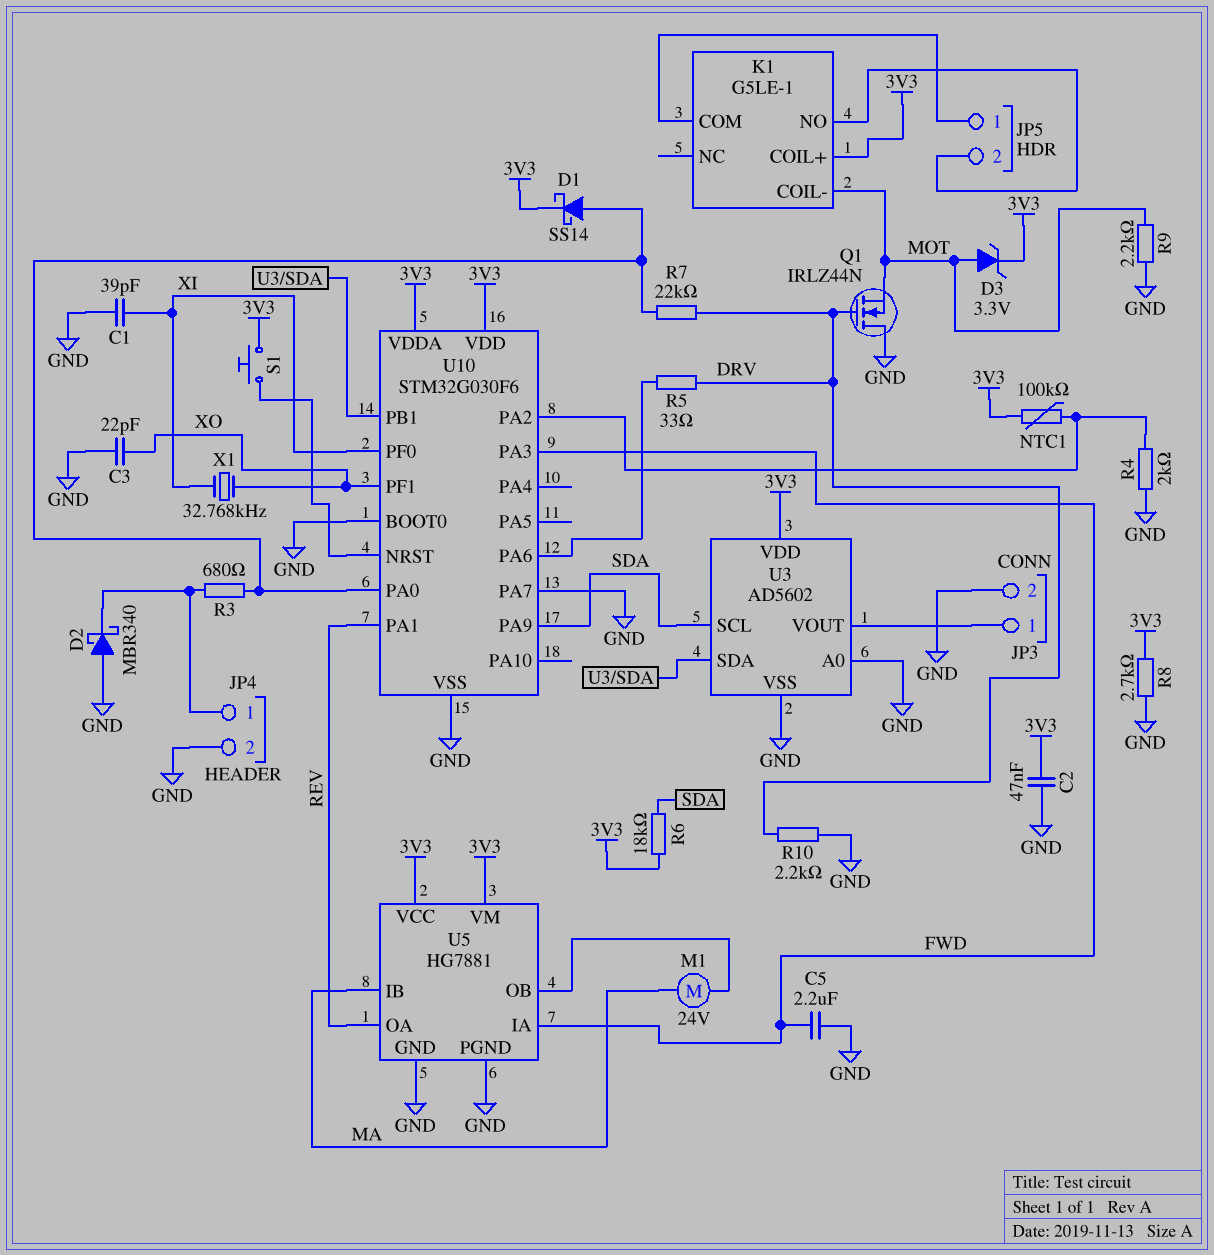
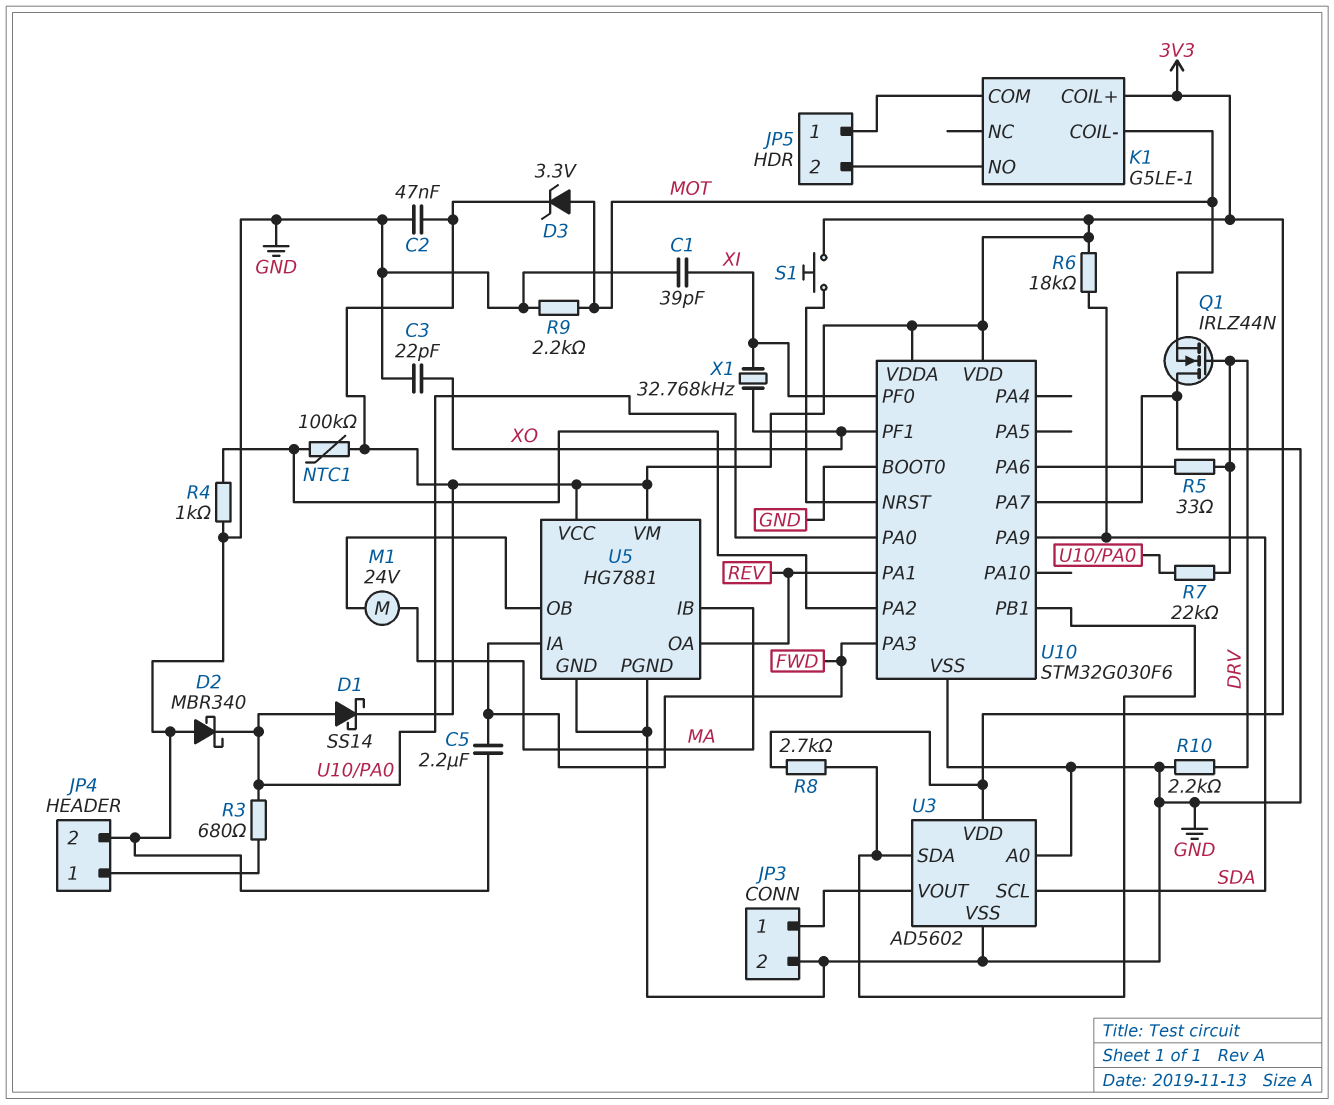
D2: schottky MBR340 (A GND, K JP4/1) -> schottky MBR340 (A GND, K U10/PA0)
R4: 2k (GND, U10/PA2) -> 1k (GND, U10/PA2)
R8: 2.7k (3V3, GND) -> 2.7k (3V3, U3/SDA)

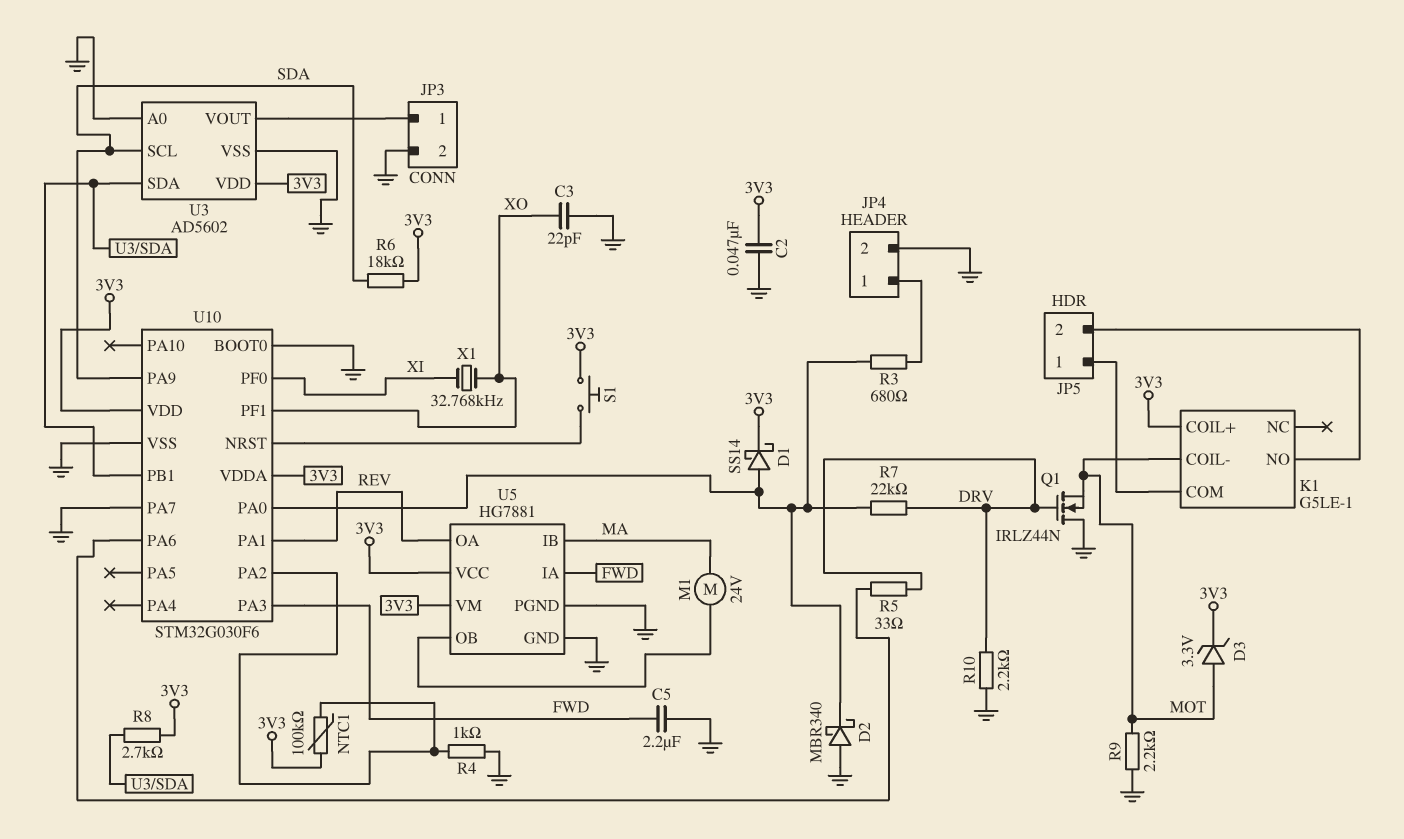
C1: 39pF (GND, XI) -> none

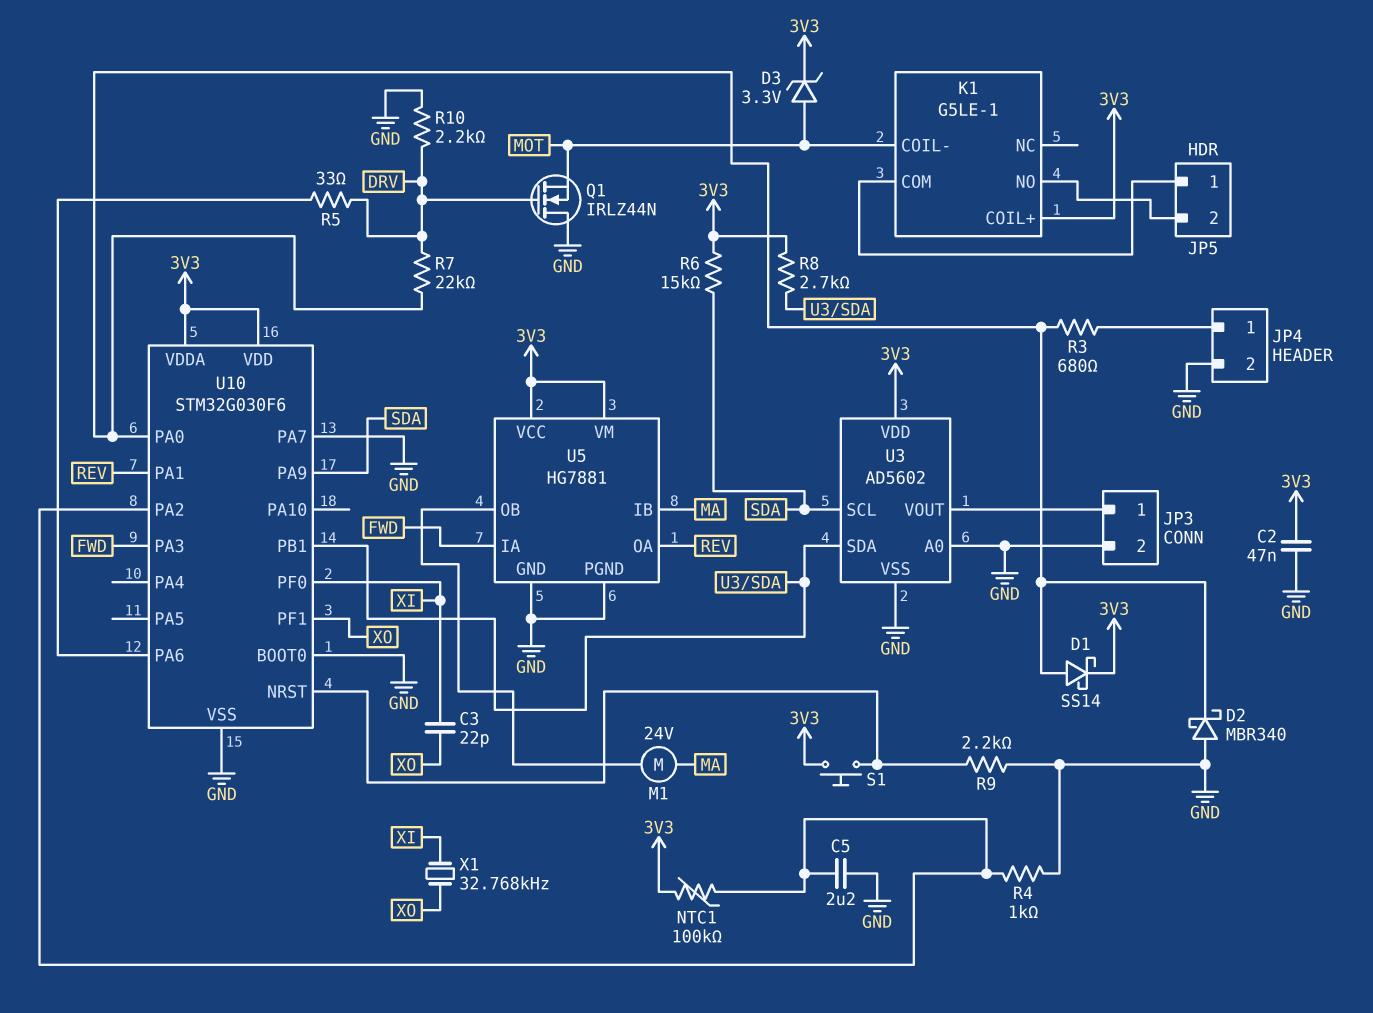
C3: 22pF (GND, XO) -> 22pF (XI, XO)
C5: 2.2uF (FWD, GND) -> 2.2uF (GND, U10/PA2)
R6: 18k (3V3, SDA) -> 15k (3V3, SDA)
R9: 2.2k (GND, MOT) -> 2.2k (GND, U10/NRST)

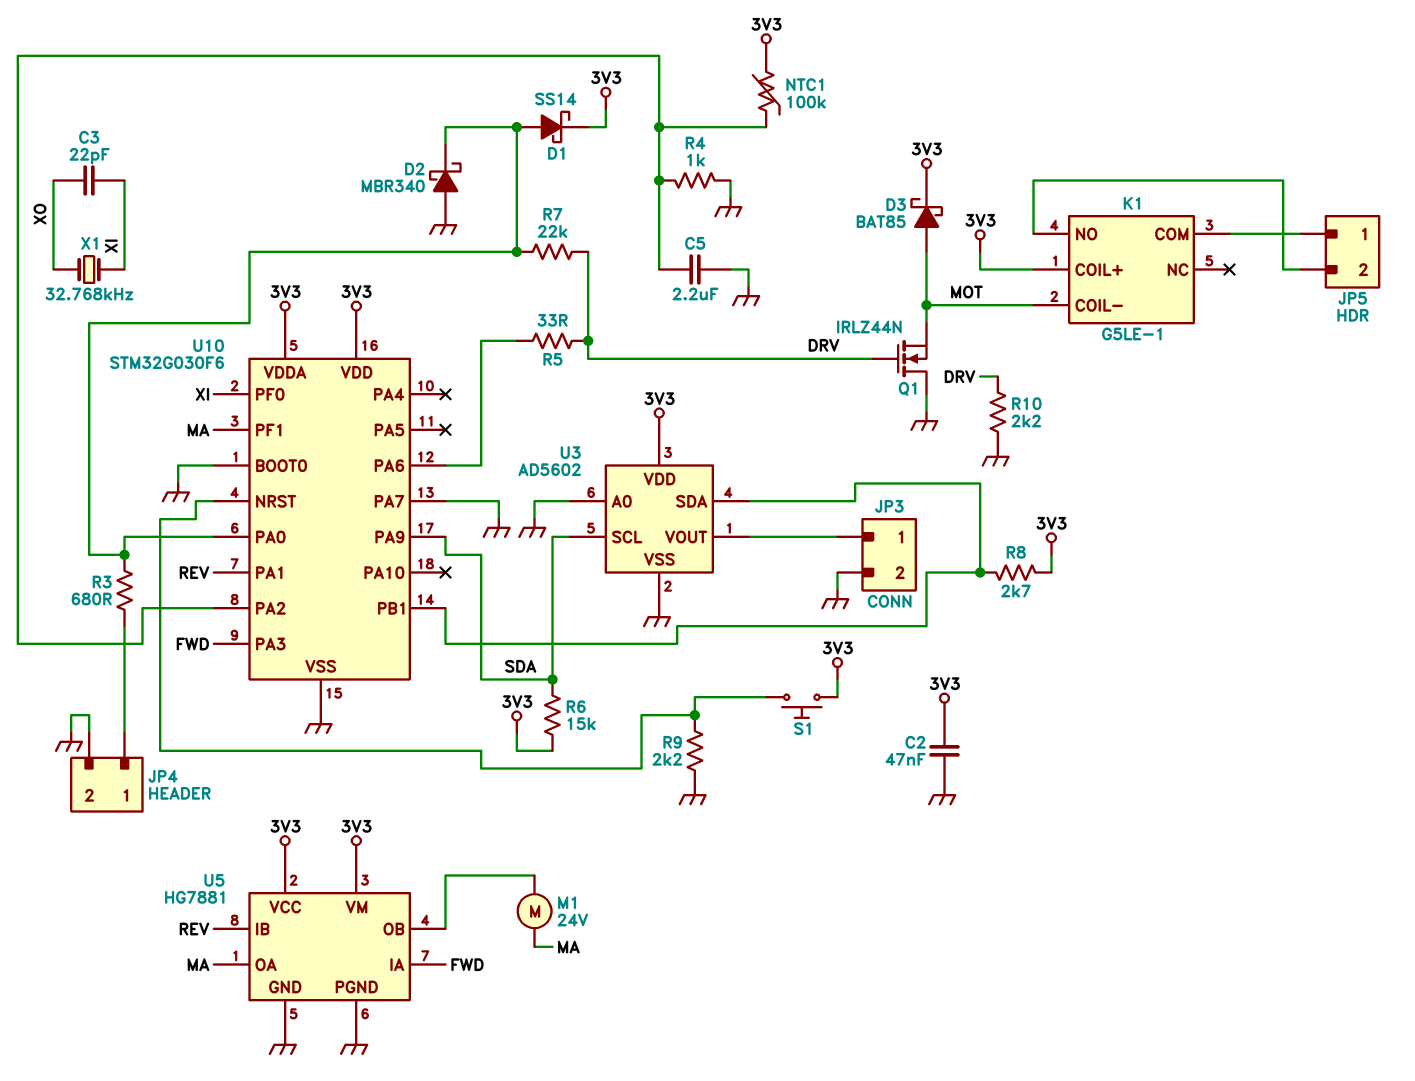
D3: zener 3.3V (A MOT, K 3V3) -> schottky BAT85 (A MOT, K 3V3)
U5 pin IB: MA -> REV
U5 pin OA: REV -> MA
U10 pin PF1: XO -> MA

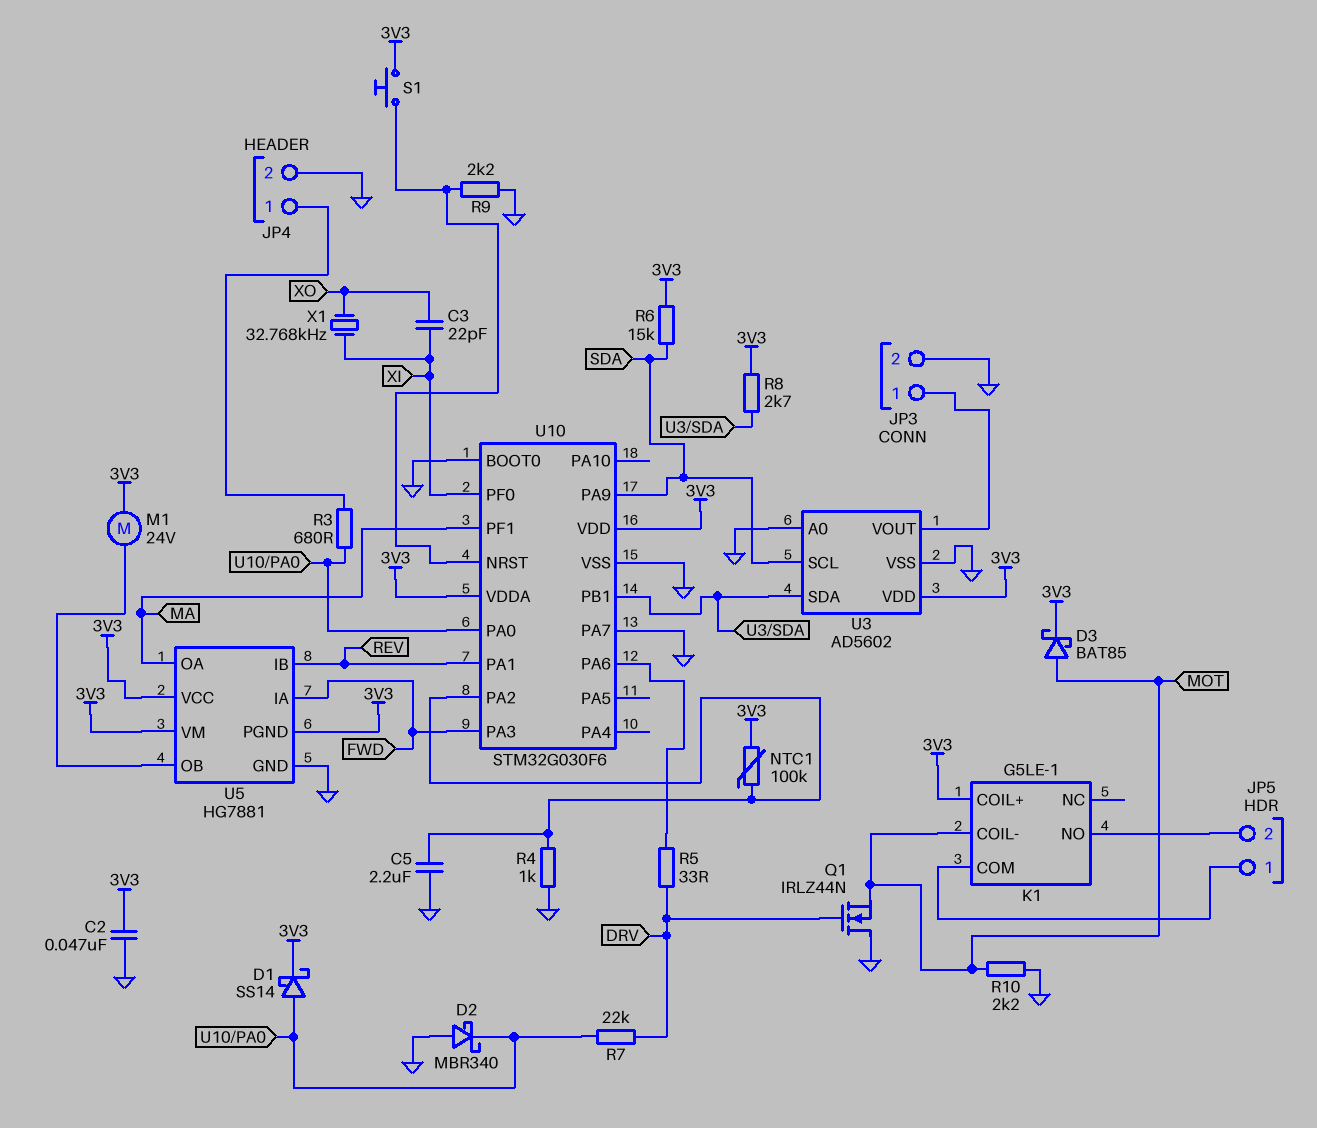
M1: motor 24V (MA, U5/OB) -> motor 24V (3V3, U5/OB)
R10: 2.2k (DRV, GND) -> 2.2k (GND, MOT)
U5 pin PGND: GND -> 3V3

